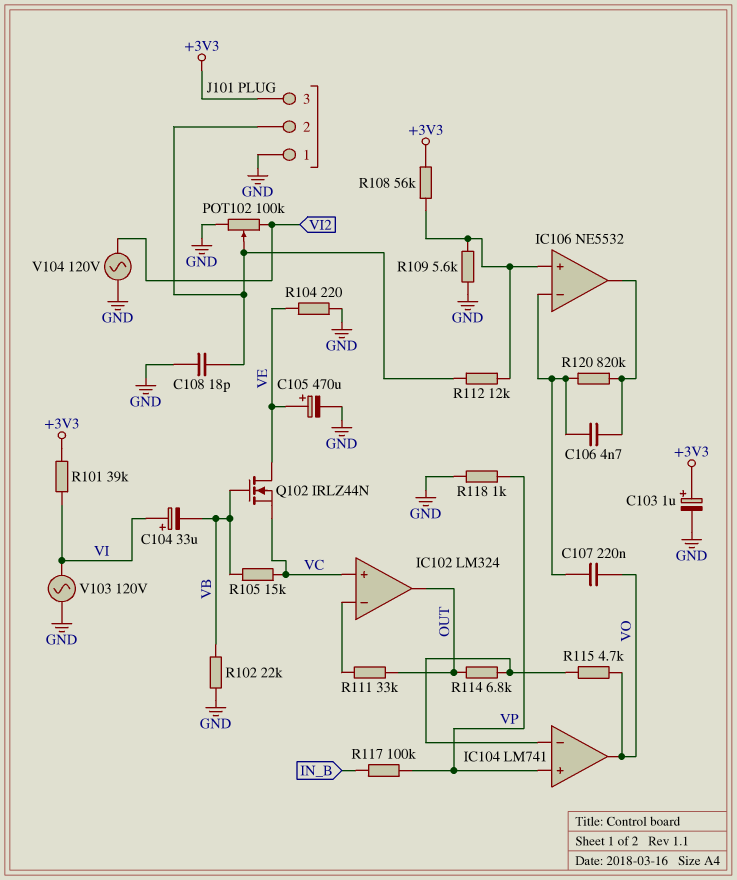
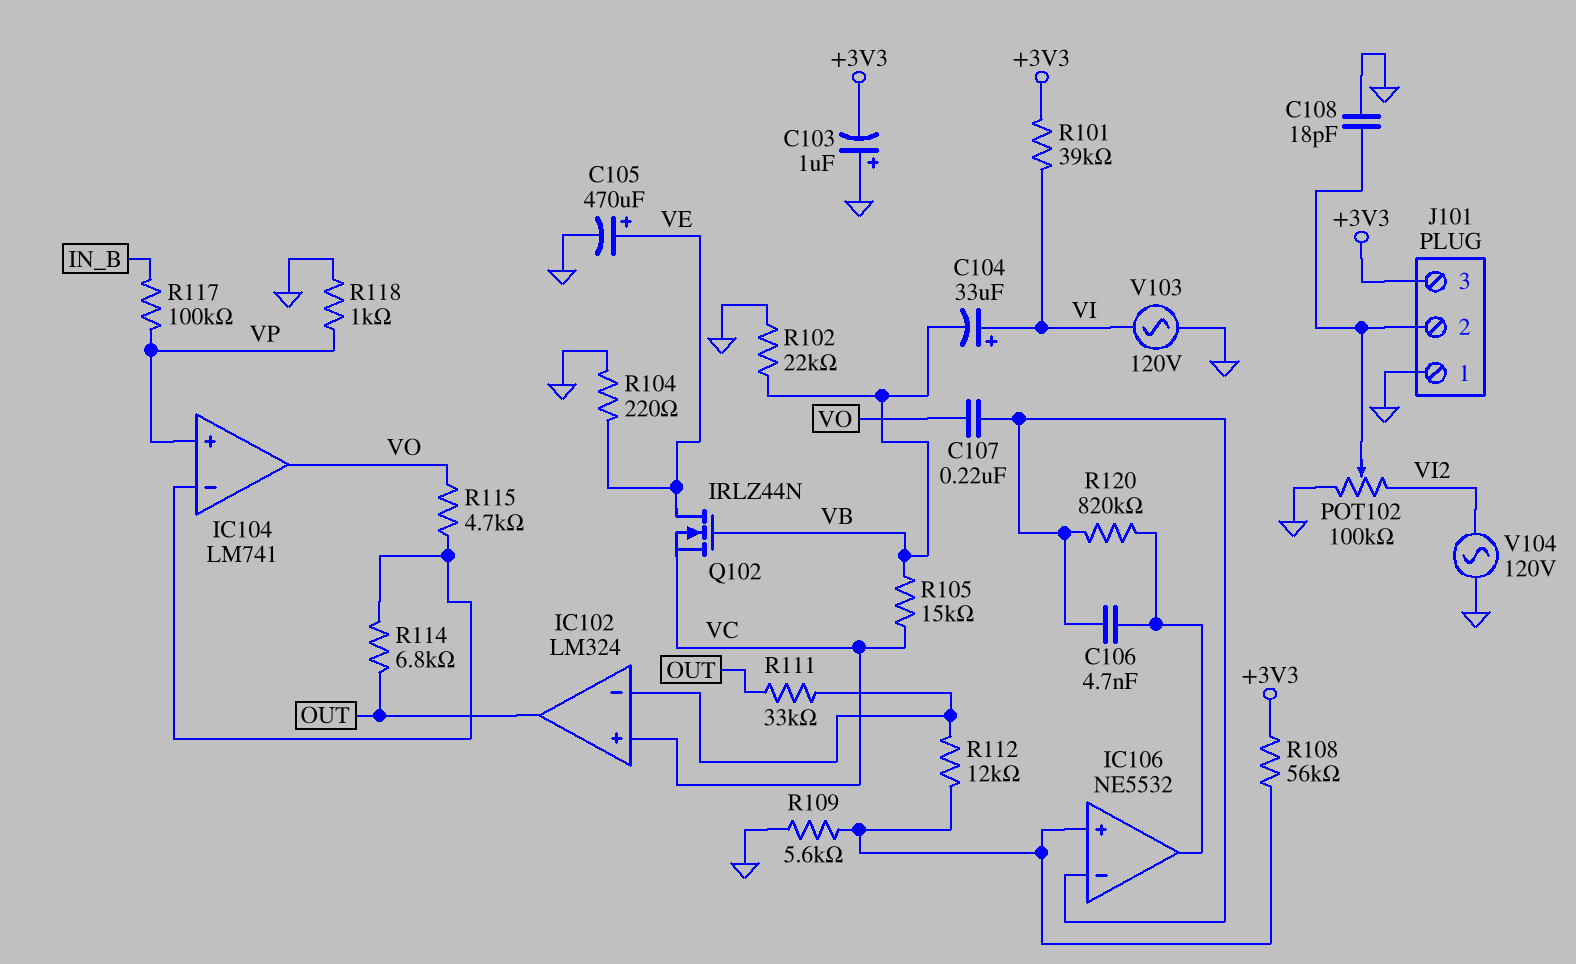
C103: 1uF (plus +3V3, minus GND) -> 1uF (plus GND, minus +3V3)
R112: 12k (IC106/in+, J101/2) -> 12k (IC102/in-, IC106/in+)

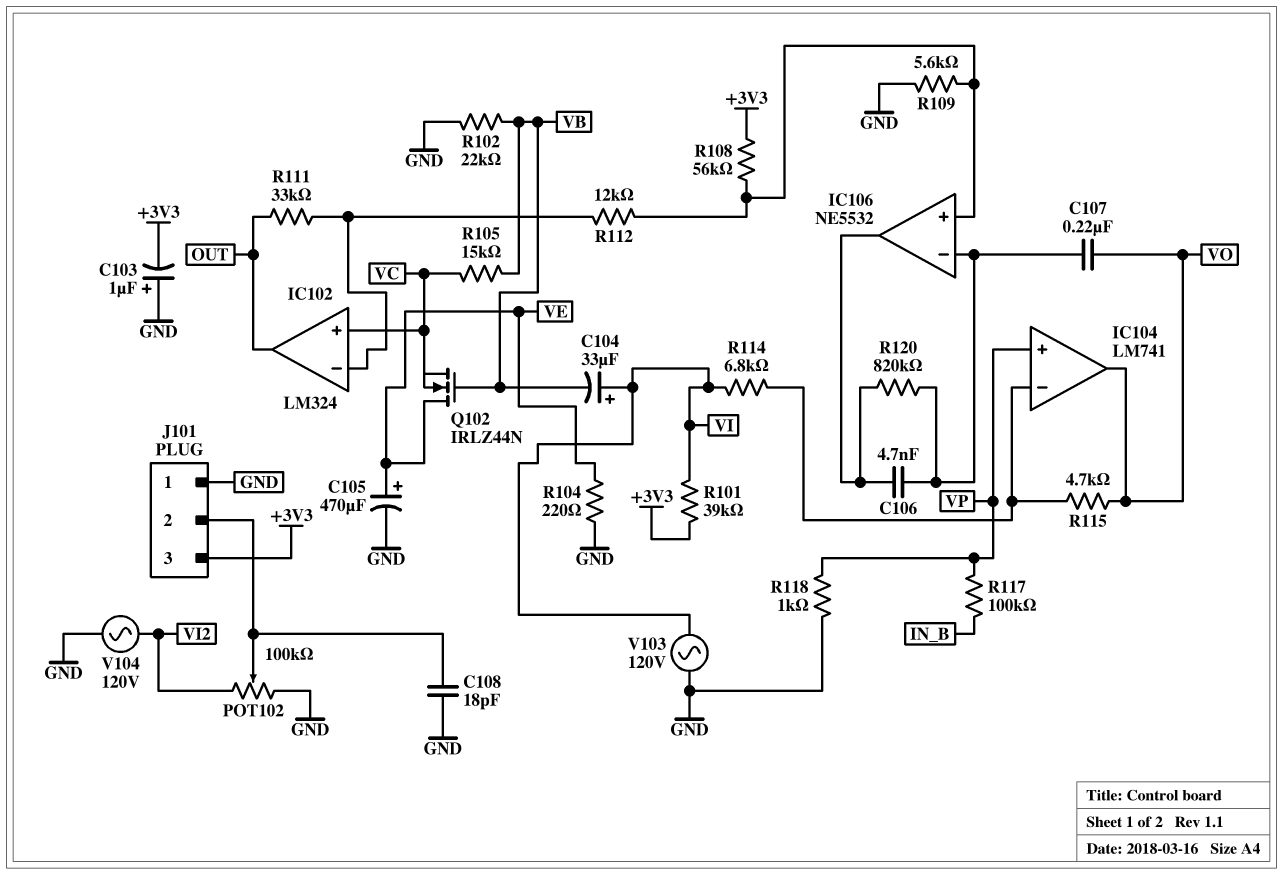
R114: 6.8k (IC104/in-, OUT) -> 6.8k (IC104/in-, VI)

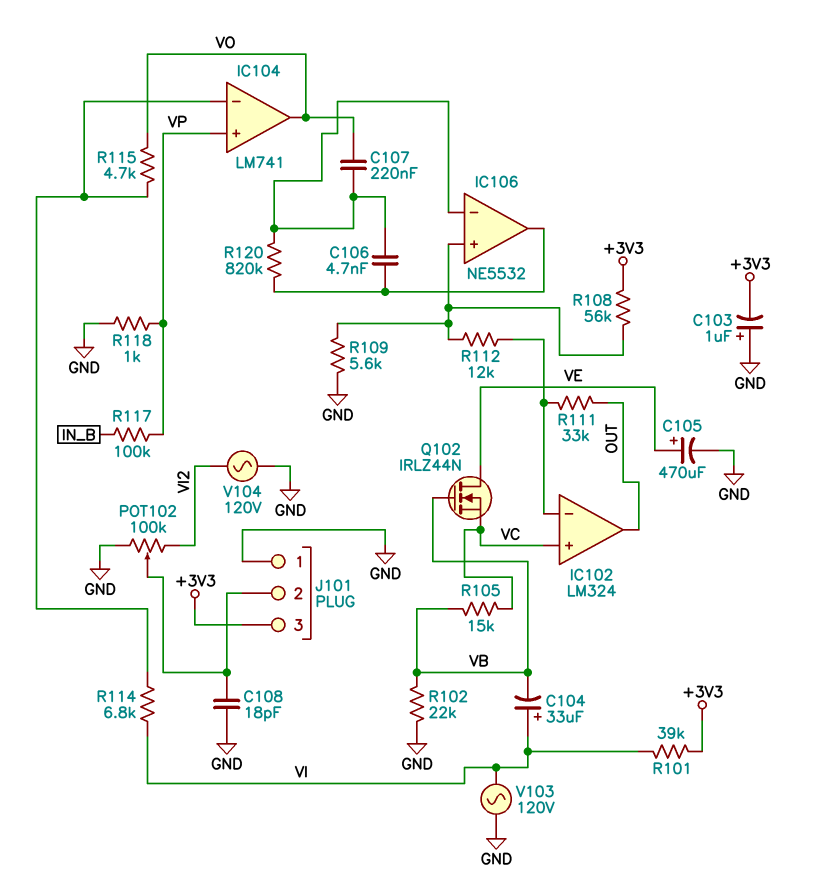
R104: 220 (GND, VE) -> none

